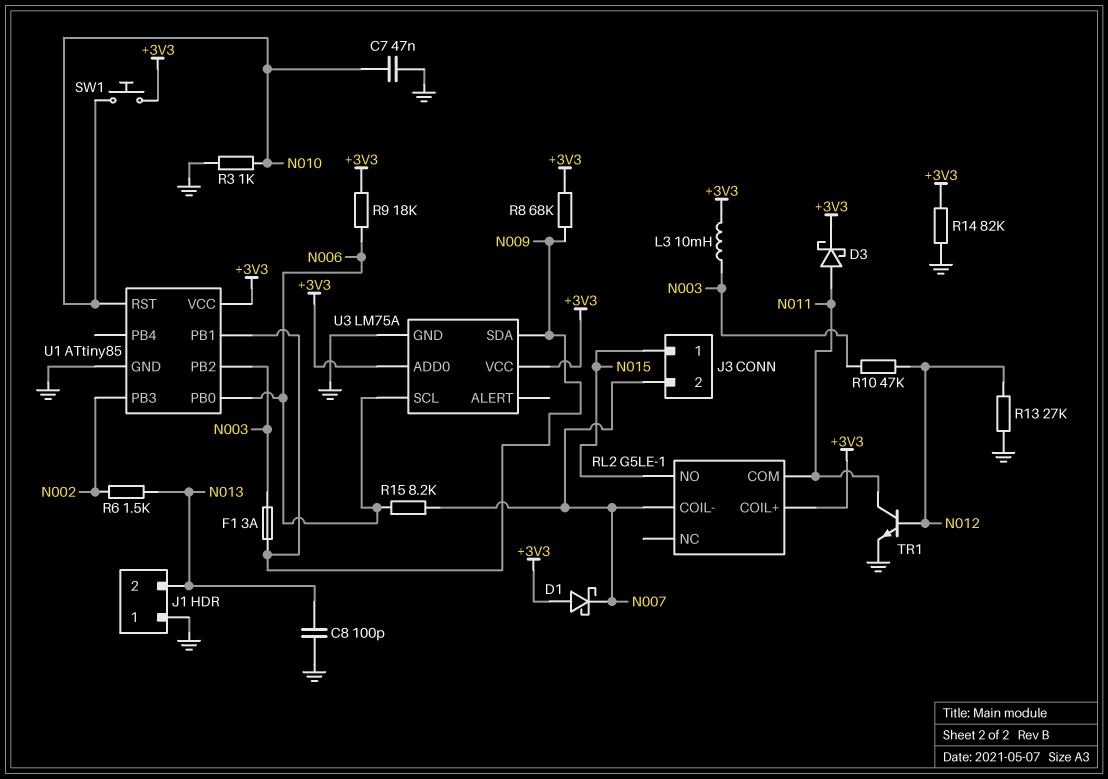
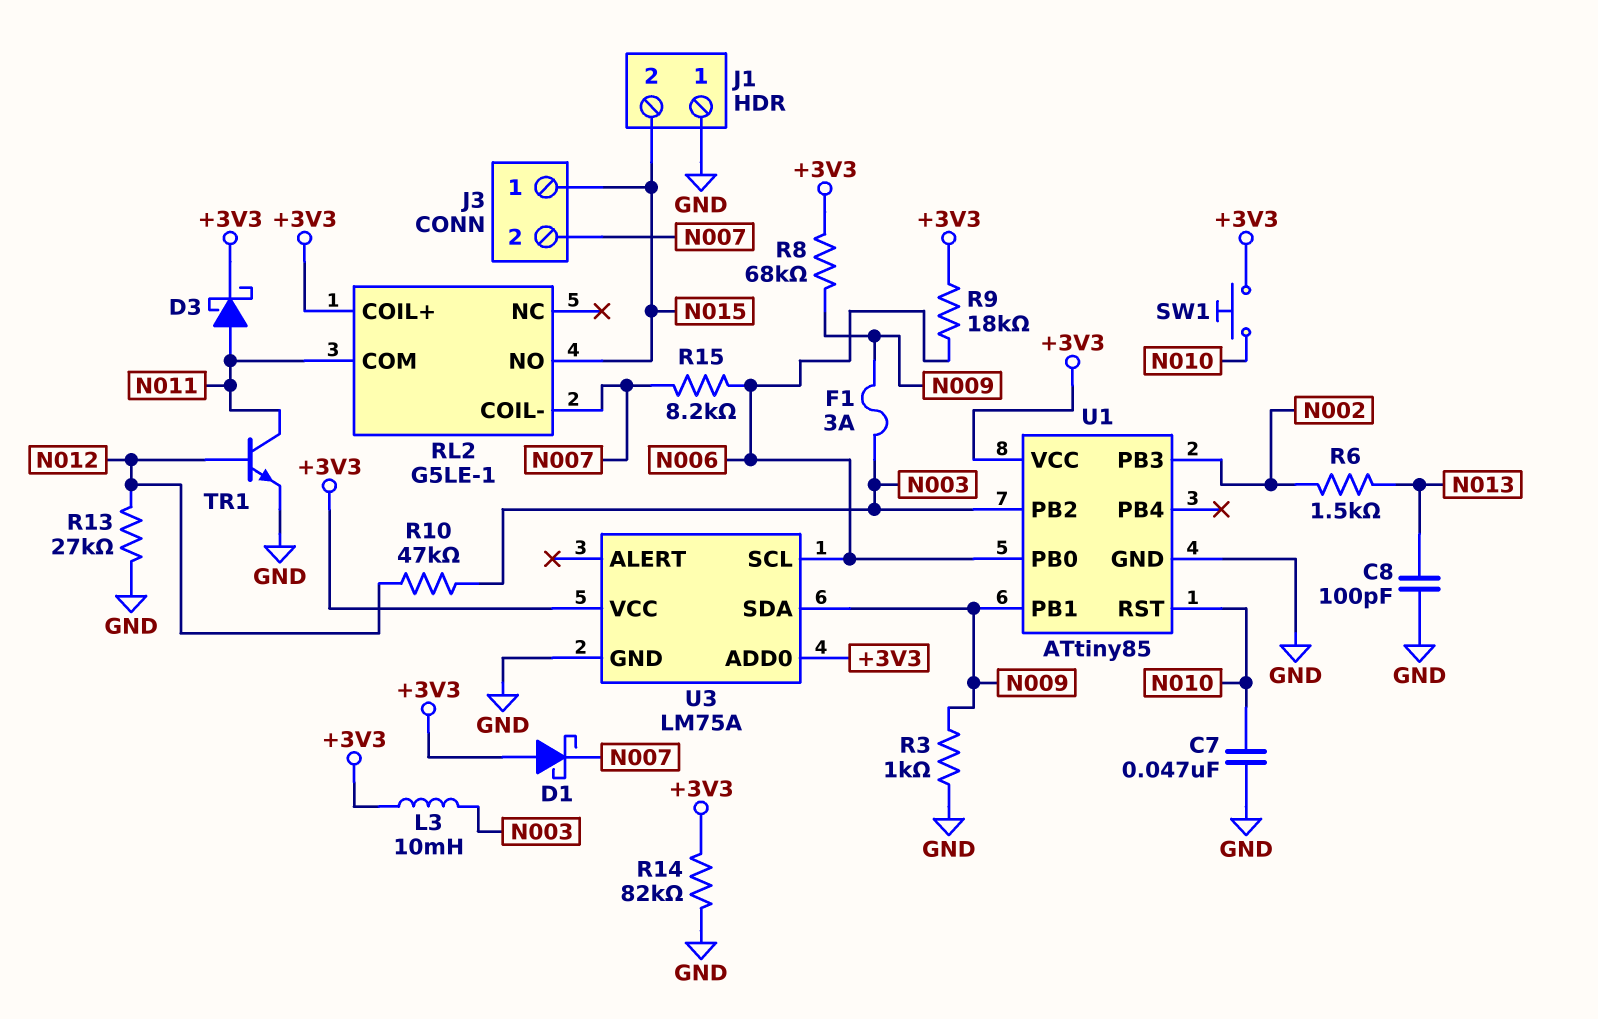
J1 pin 2: N013 -> N015
R3: 1k (GND, N010) -> 1k (GND, N009)

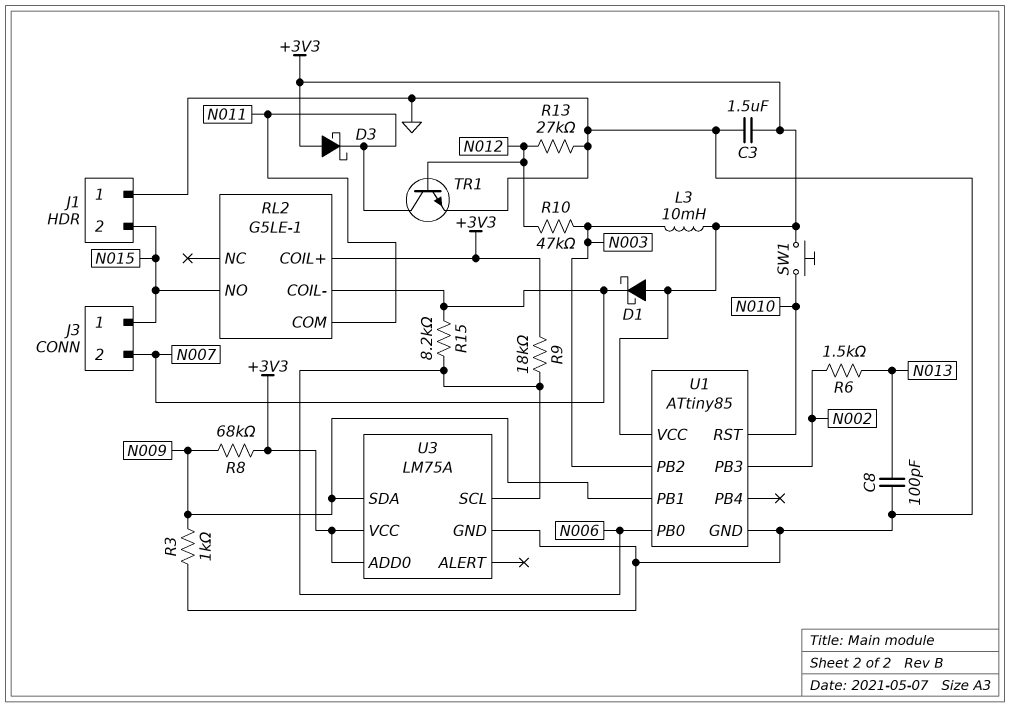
C3: none -> 1.5uF (+3V3, GND)
C7: 47nF (GND, N010) -> none
D3: schottky (A N011, K +3V3) -> schottky (A +3V3, K N011)
F1: 3A (N003, N009) -> none
R14: 82k (+3V3, GND) -> none

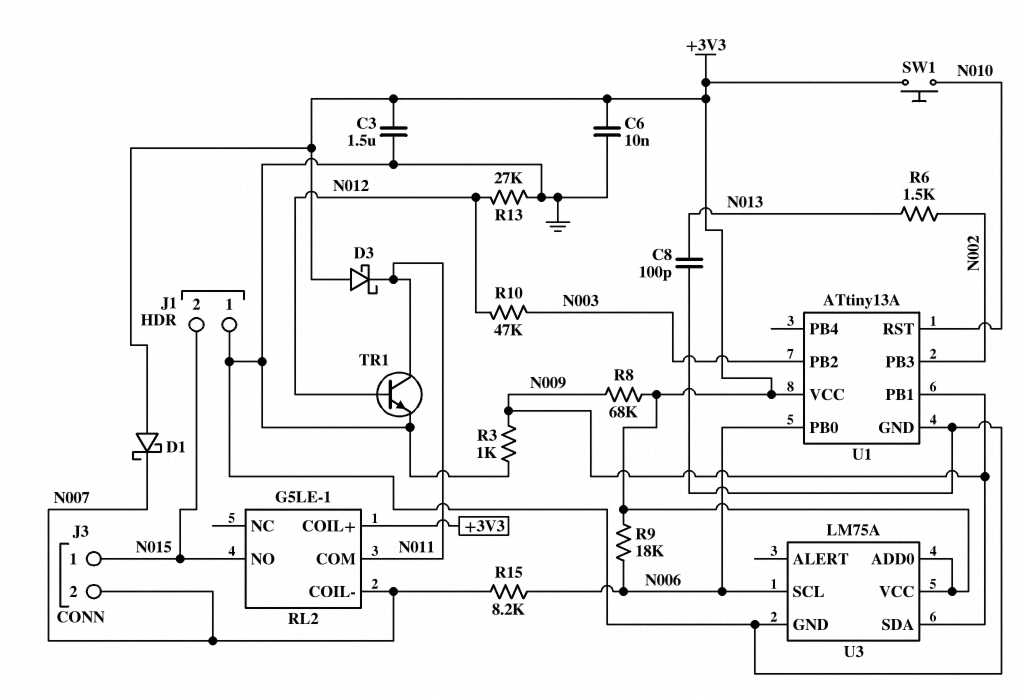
C6: none -> 10nF (+3V3, GND)
L3: 10mH (+3V3, N003) -> none
U1: ATtiny85 -> ATtiny13A

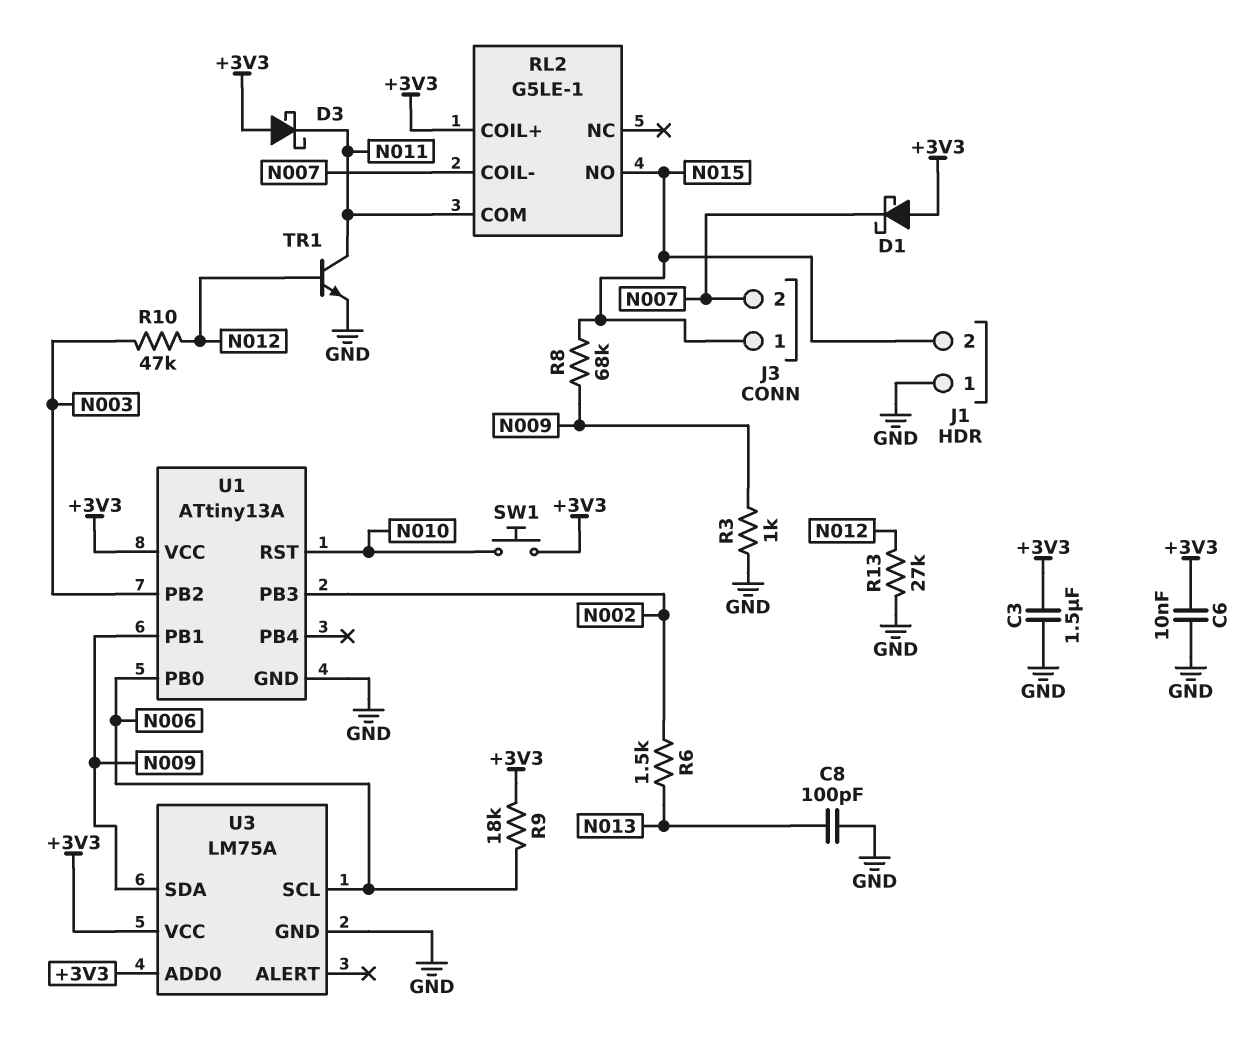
R8: 68k (+3V3, N009) -> 68k (N009, N015)
R15: 8.2k (N006, N007) -> none

